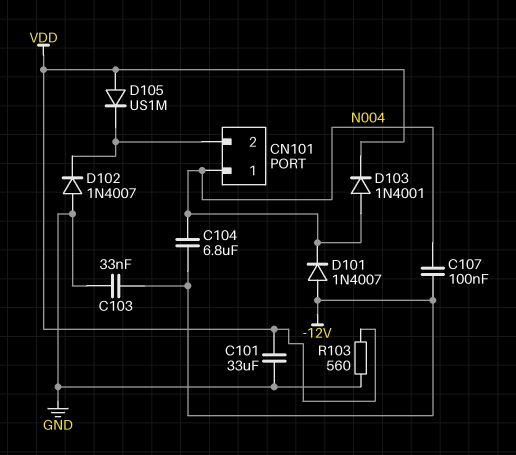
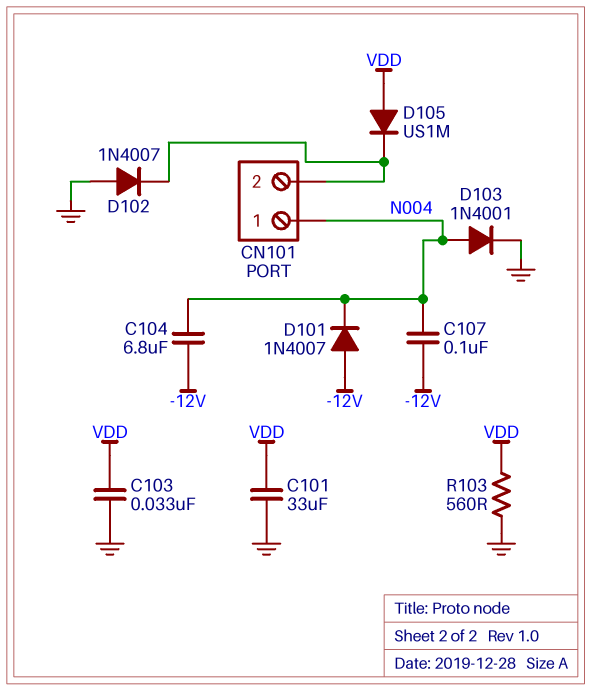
C103: 33nF (-12V, GND) -> 33nF (GND, VDD)
D103: diode 1N4001 (A N004, K VDD) -> diode 1N4001 (A N004, K GND)

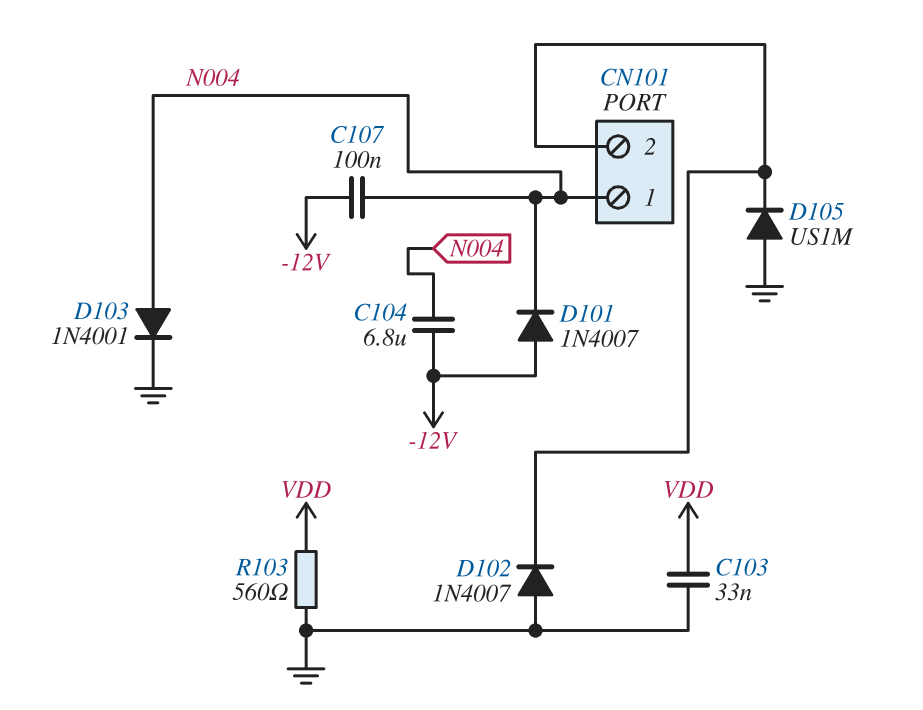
C101: 33uF (GND, VDD) -> none
D105: diode US1M (A VDD, K CN101/2) -> diode US1M (A GND, K CN101/2)

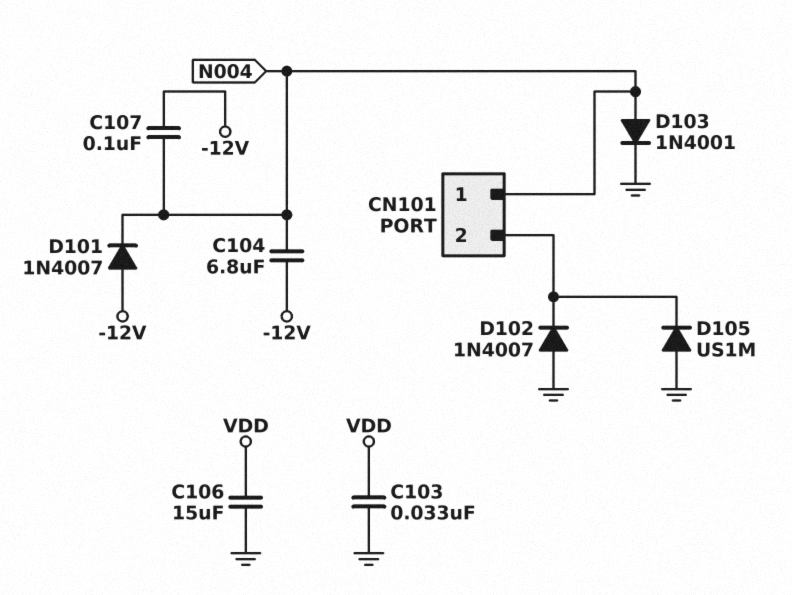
C106: none -> 15uF (GND, VDD)
R103: 560 (GND, VDD) -> none

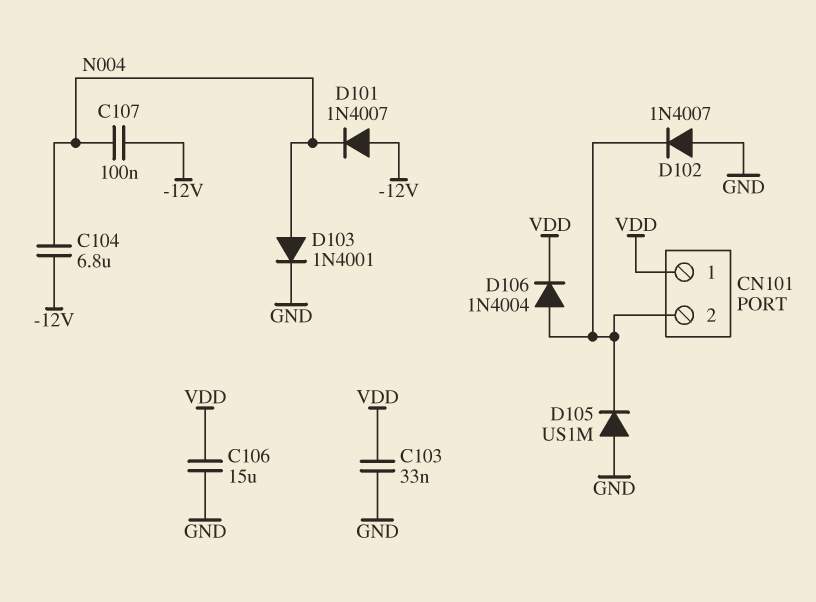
CN101 pin 1: N004 -> VDD
D106: none -> diode 1N4004 (A CN101/2, K VDD)

